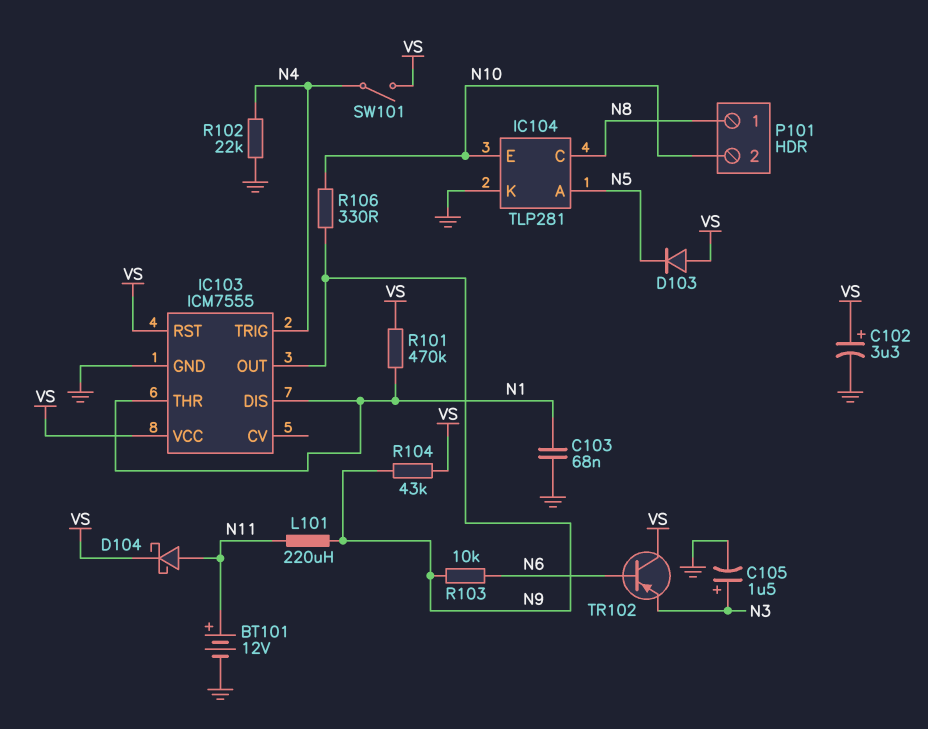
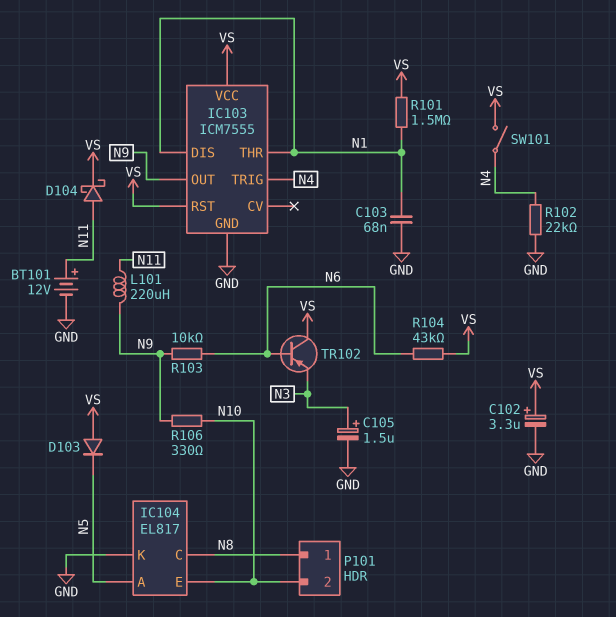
IC104: TLP281 -> EL817
R101: 470k (N1, VS) -> 1.5M (N1, VS)
R104: 43k (N9, VS) -> 43k (N6, VS)

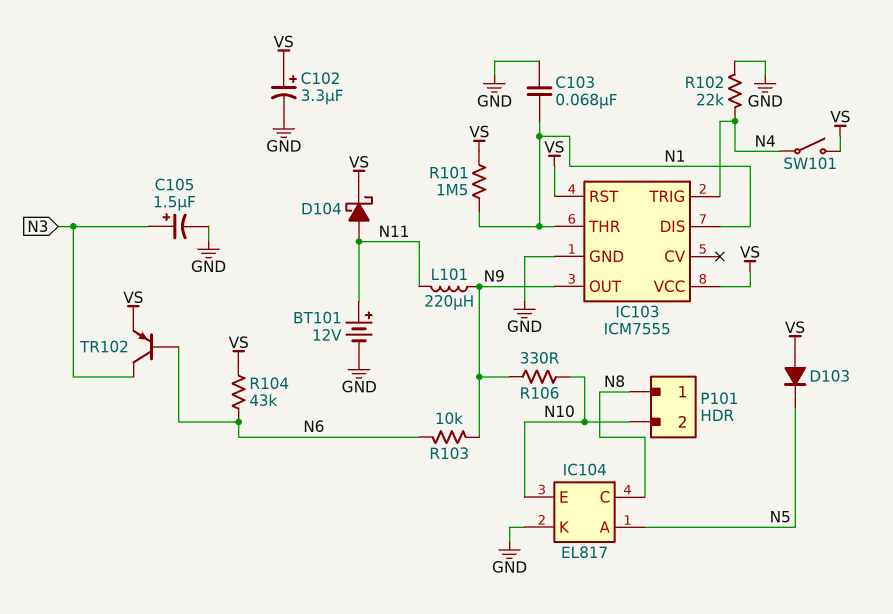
TR102: PNP (B N6, C VS, E N3) -> PNP (B N6, C N3, E VS)

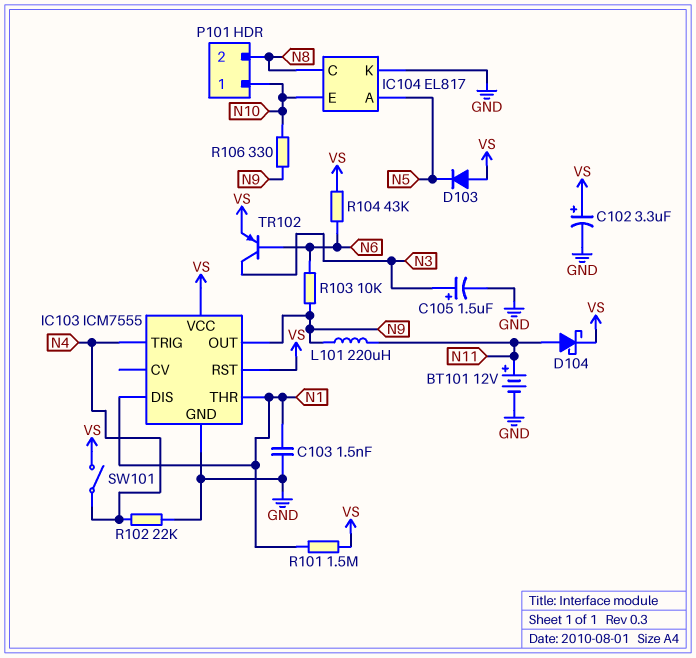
C103: 68nF (GND, N1) -> 1.5nF (GND, N1)
P101 pin 1: N8 -> N10
P101 pin 2: N10 -> N8

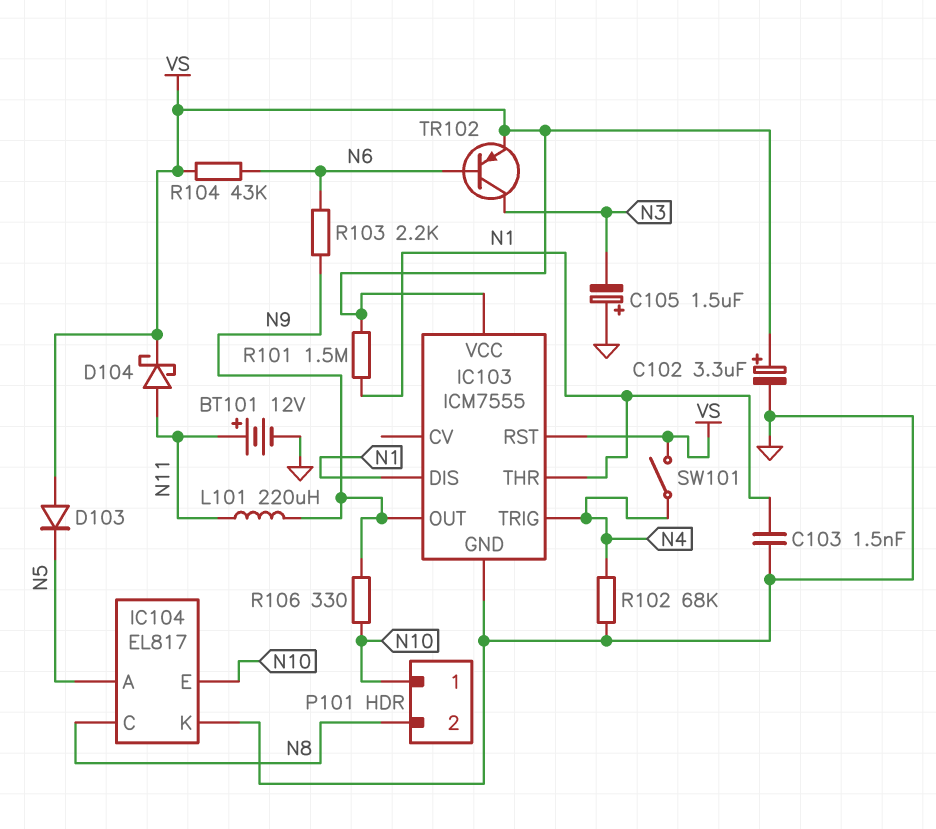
C105: 1.5uF (plus N3, minus GND) -> 1.5uF (plus GND, minus N3)
R102: 22k (GND, N4) -> 68k (GND, N4)
R103: 10k (N6, N9) -> 2.2k (N6, N9)

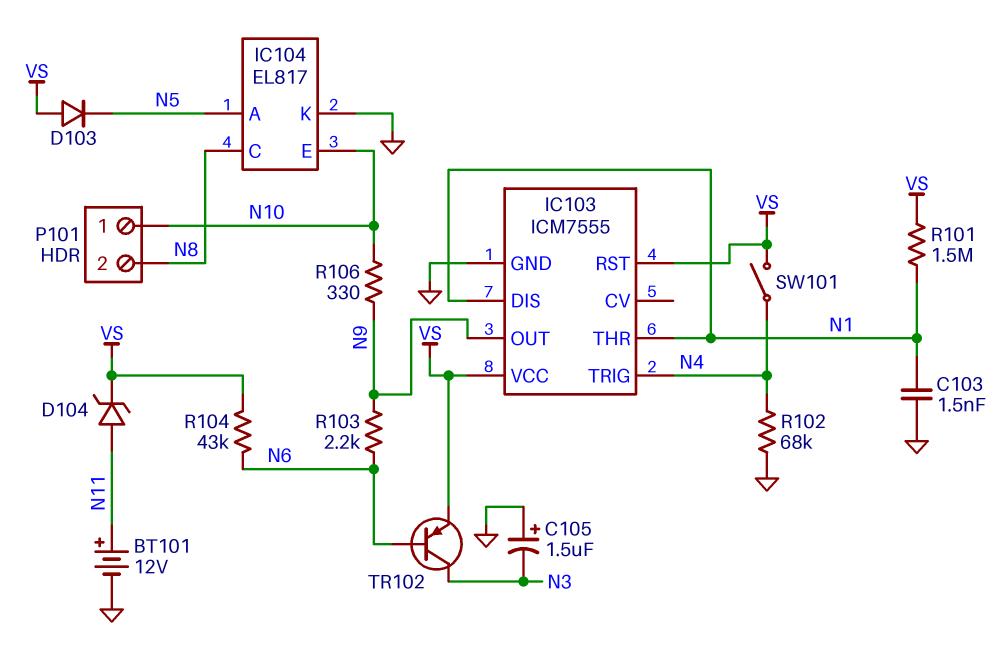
C102: 3.3uF (plus VS, minus GND) -> none
D104: schottky (A N11, K VS) -> zener (A N11, K VS)
L101: 220uH (N9, N11) -> none

